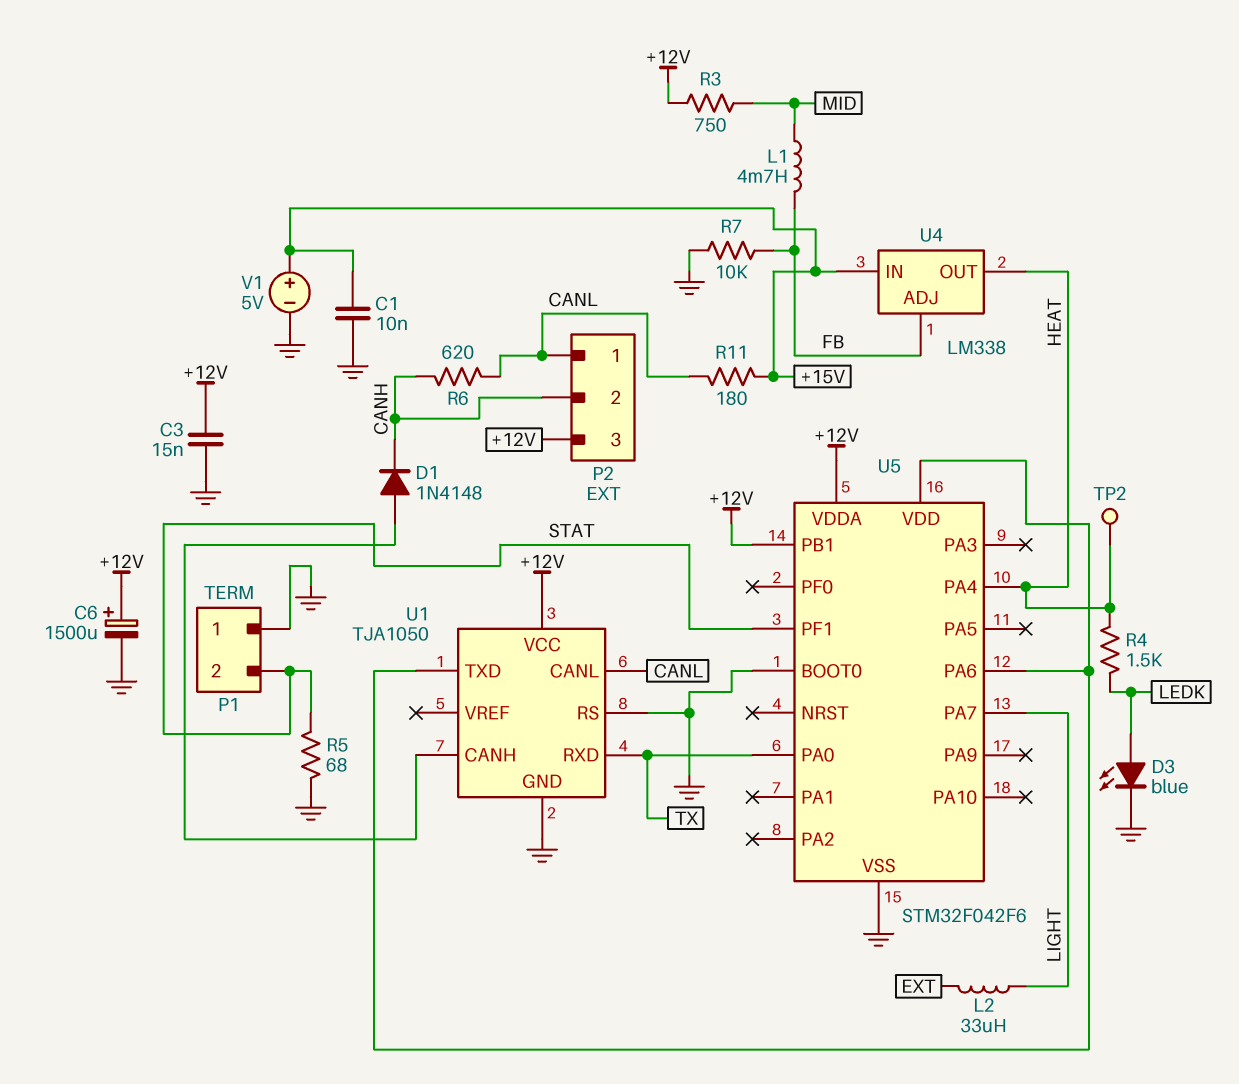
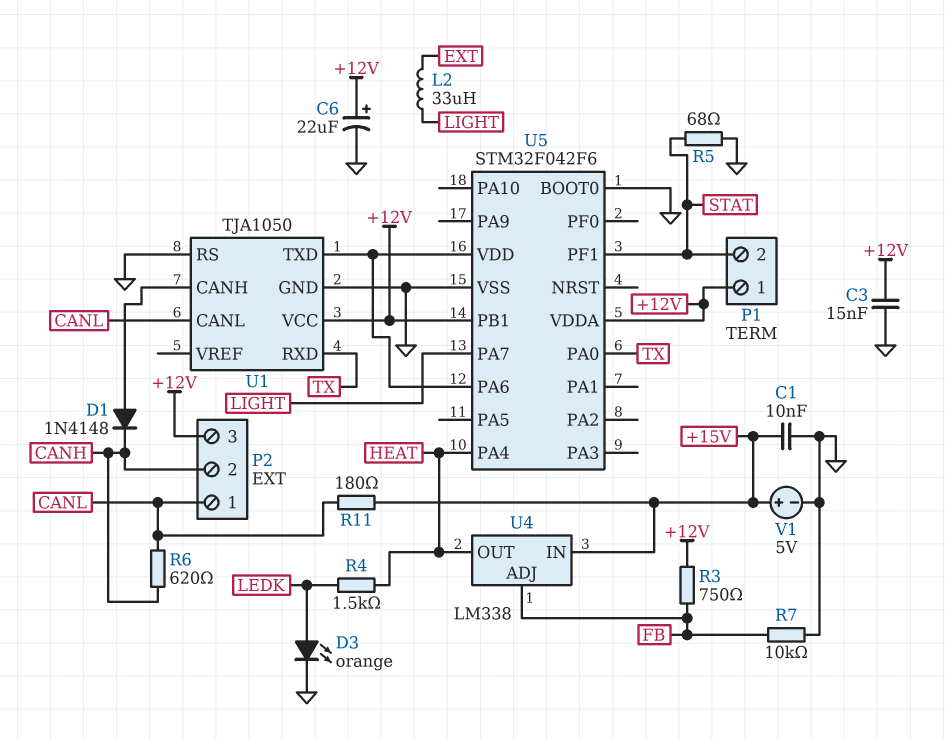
C6: 1500uF (plus +12V, minus GND) -> 22uF (plus +12V, minus GND)
D3: LED blue (A LEDK, K GND) -> LED orange (A LEDK, K GND)
L1: 4.7mH (FB, MID) -> none
P1 pin 1: GND -> +12V
R3: 750 (+12V, MID) -> 750 (+12V, FB)
TP2: test point (HEAT) -> none

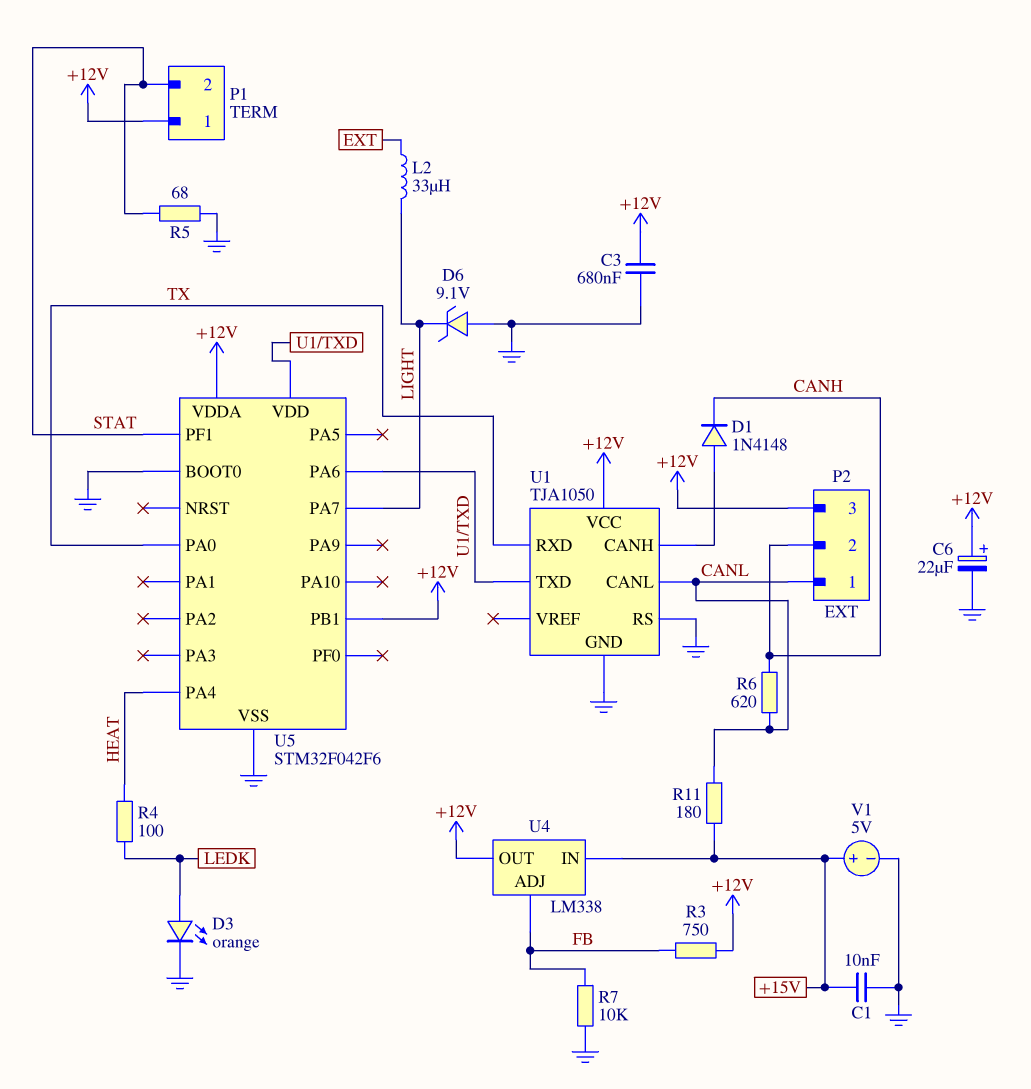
C3: 15nF (+12V, GND) -> 680nF (+12V, GND)
D6: none -> zener 9.1V (A GND, K LIGHT)
R4: 1.5k (HEAT, LEDK) -> 100 (HEAT, LEDK)
U4 pin OUT: HEAT -> +12V

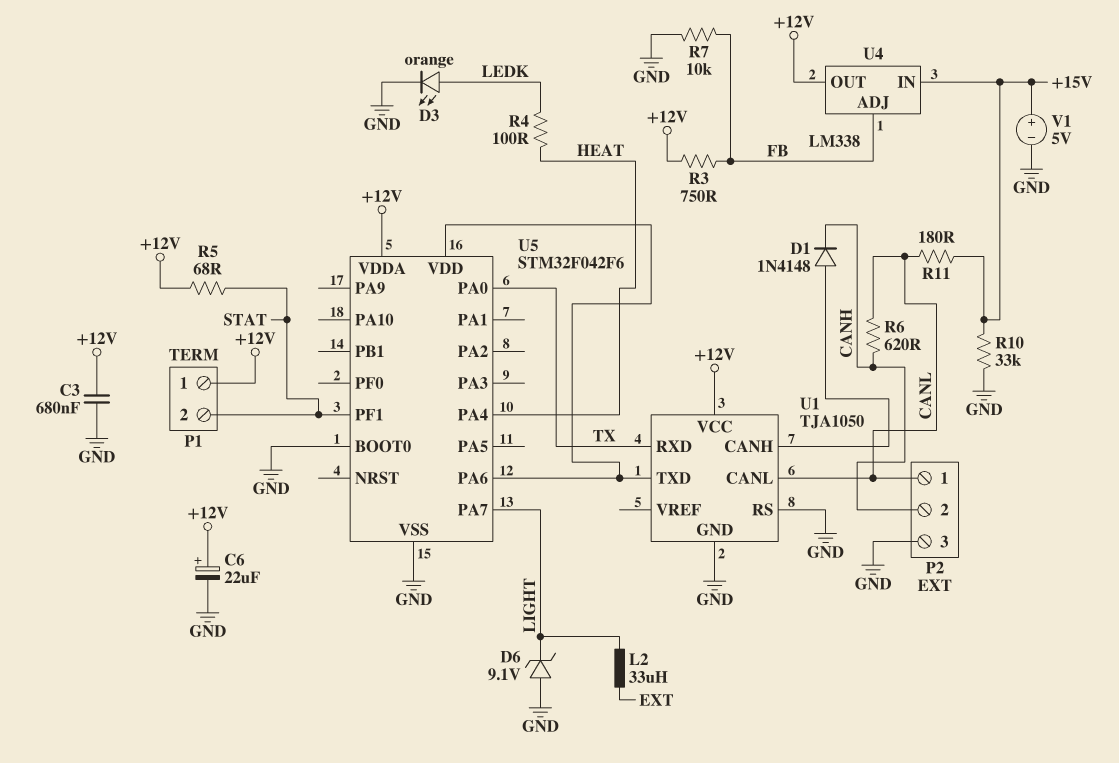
C1: 10nF (+15V, GND) -> none
P2 pin 3: +12V -> GND
R5: 68 (GND, STAT) -> 68 (+12V, STAT)
R10: none -> 33k (+15V, GND)
U5 pin PB1: +12V -> none

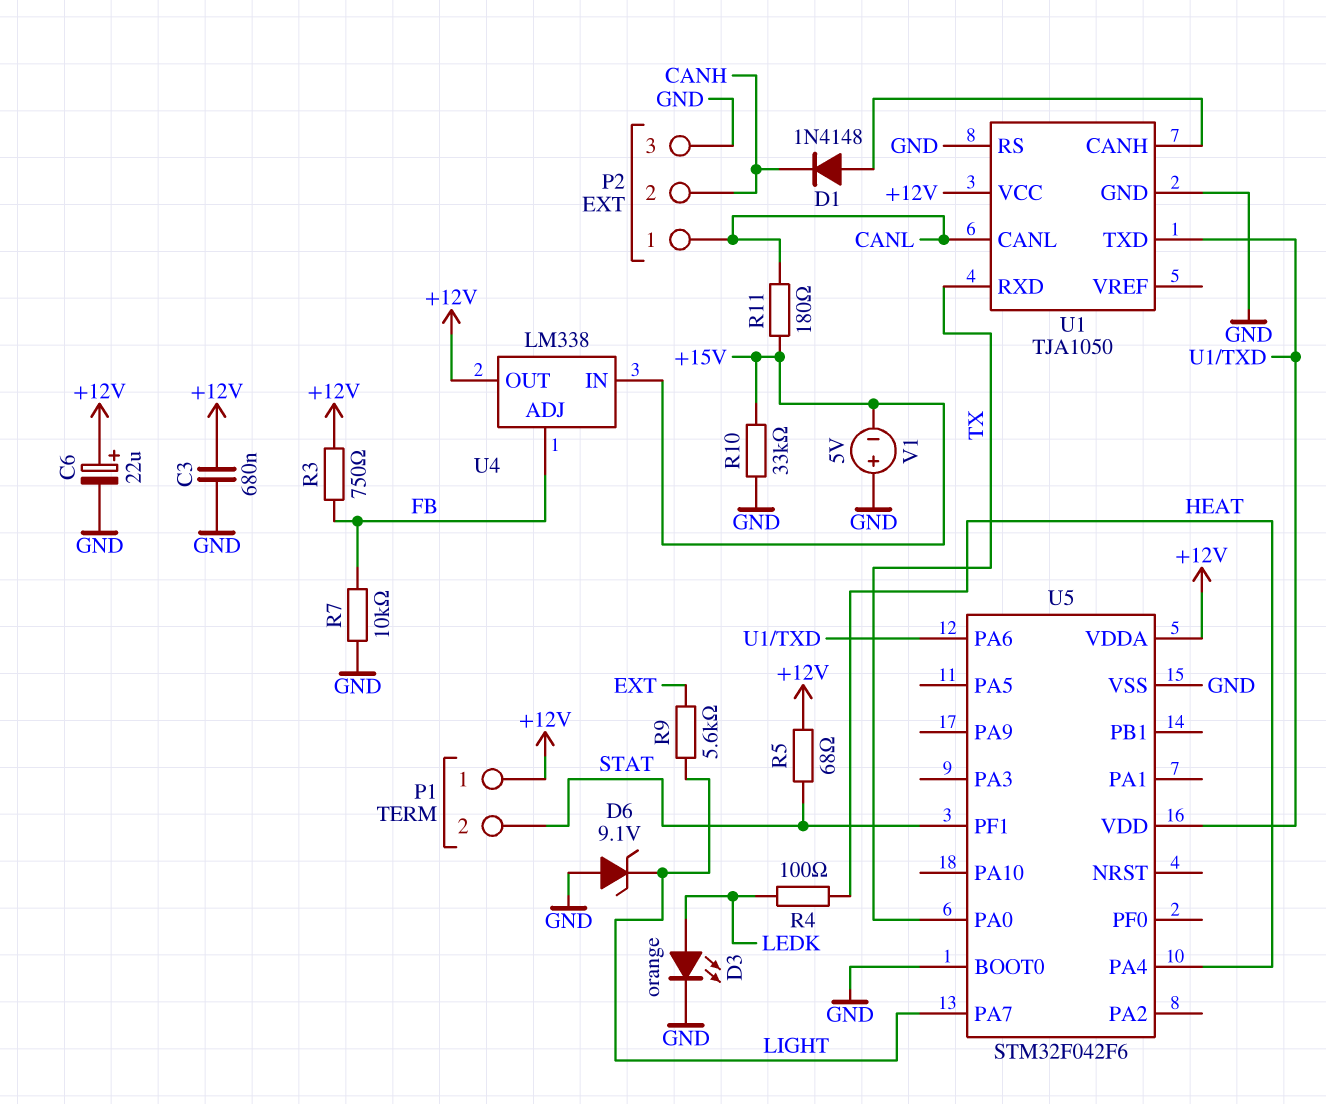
L2: 33uH (EXT, LIGHT) -> none
R6: 620 (CANH, CANL) -> none
R9: none -> 5.6k (EXT, LIGHT)
V1: 5V (plus +15V, minus GND) -> 5V (plus GND, minus +15V)

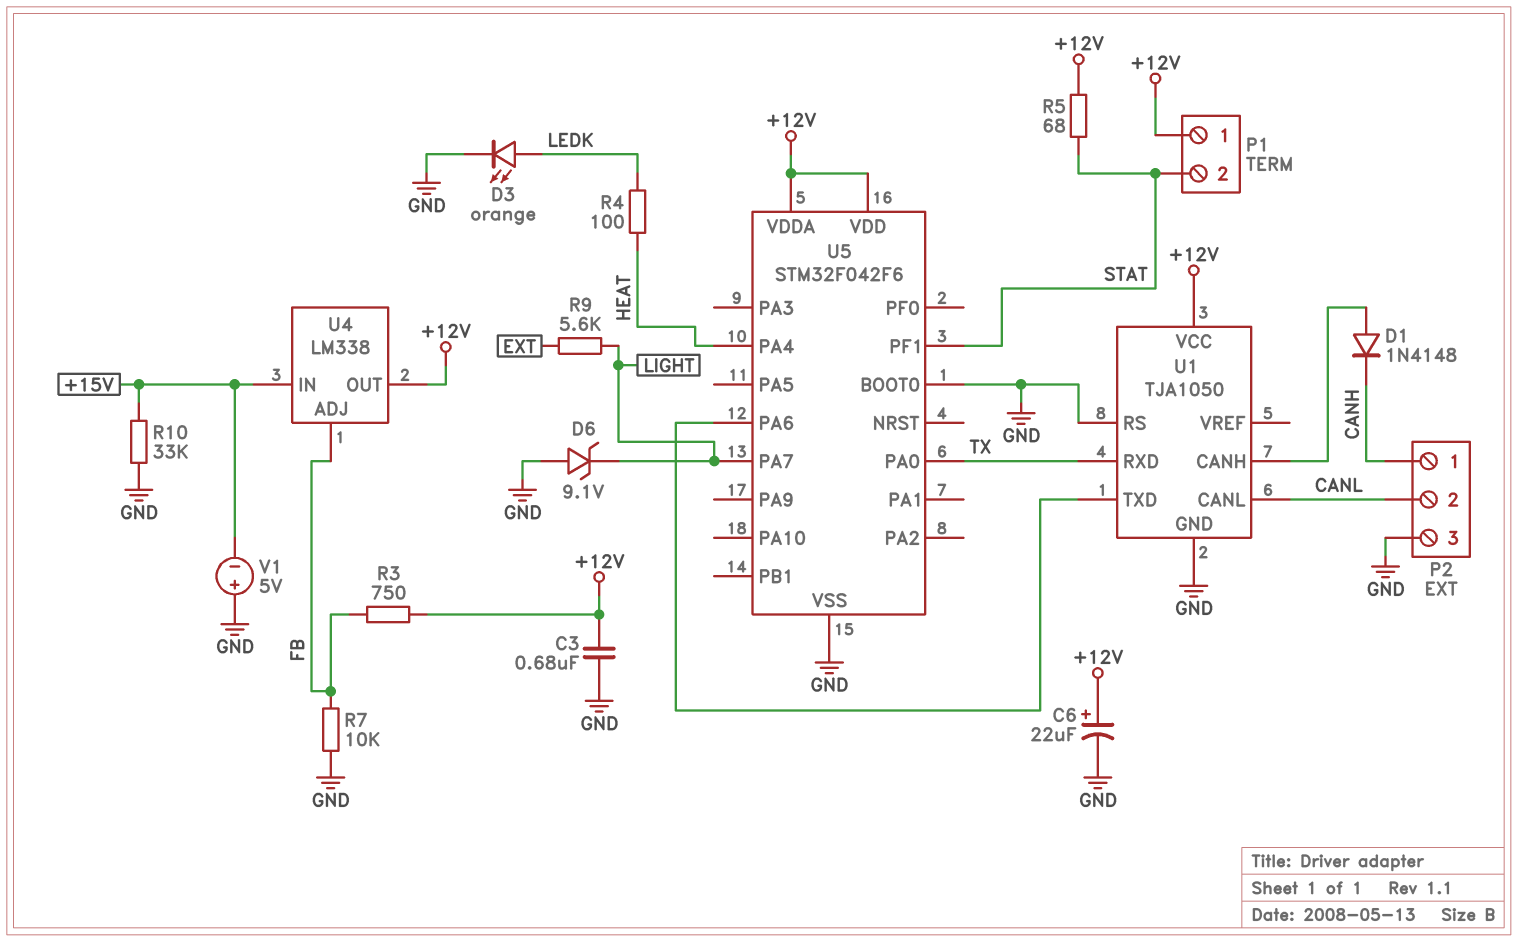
P2 pin 1: CANL -> CANH
P2 pin 2: CANH -> CANL
R11: 180 (+15V, CANL) -> none
U5 pin VDD: U1/TXD -> +12V

